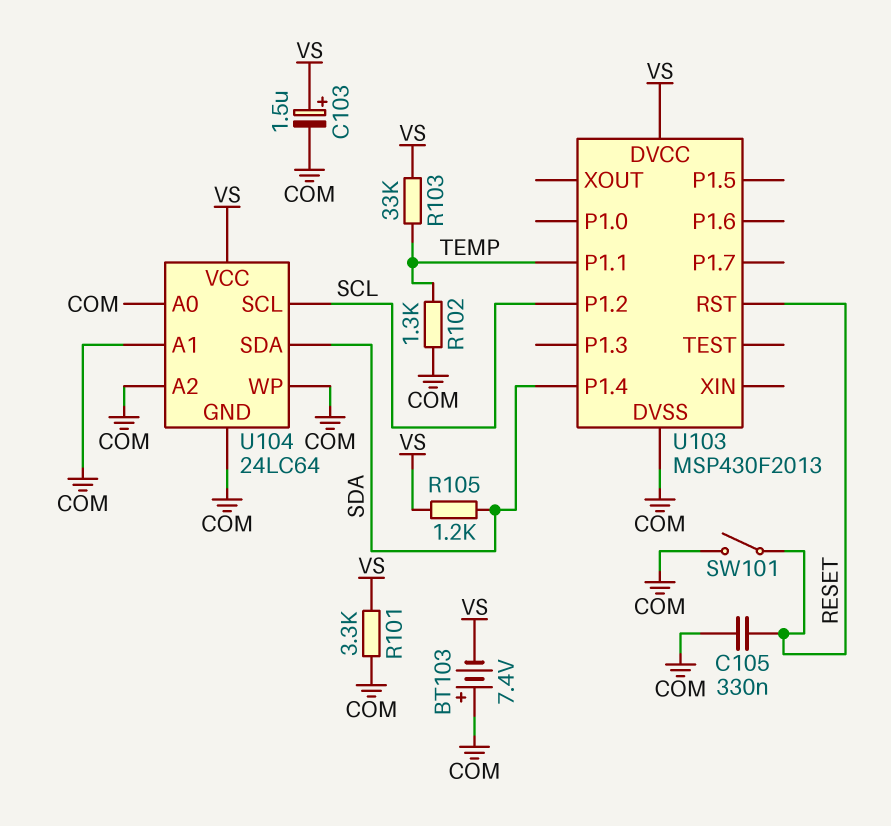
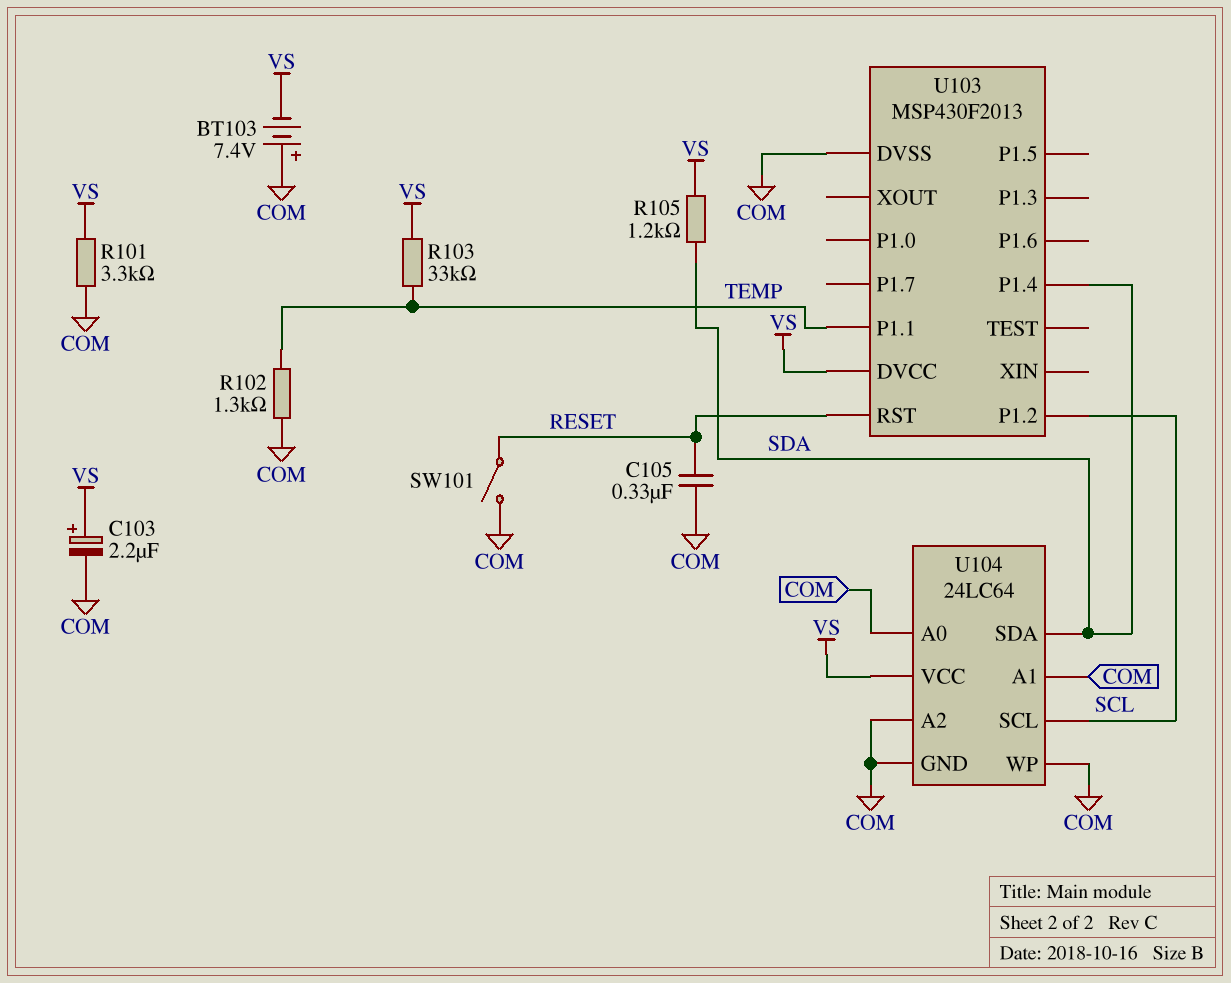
C103: 1.5uF (plus VS, minus COM) -> 2.2uF (plus VS, minus COM)

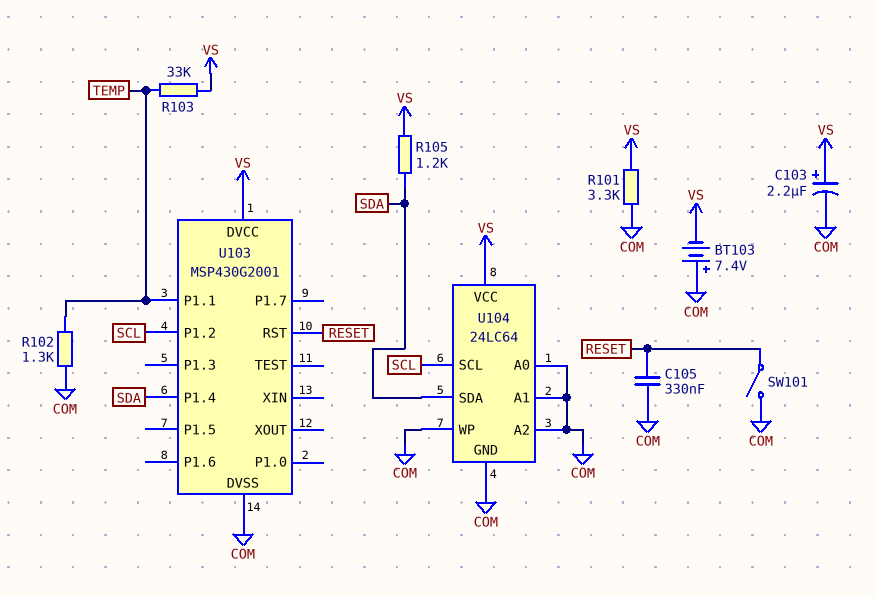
U103: MSP430F2013 -> MSP430G2001

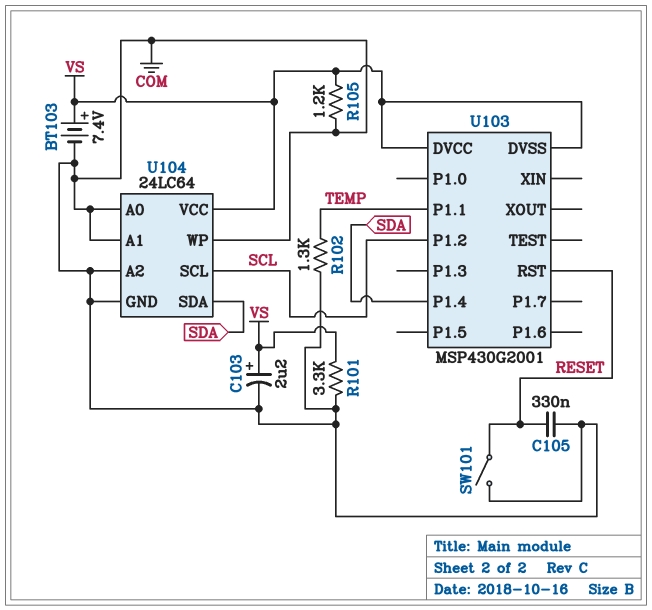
BT103: 7.4V (plus COM, minus VS) -> 7.4V (plus VS, minus COM)
R103: 33k (TEMP, VS) -> none
R105: 1.2k (SDA, VS) -> 1.2k (COM, VS)
U103 pin DVSS: COM -> VS

